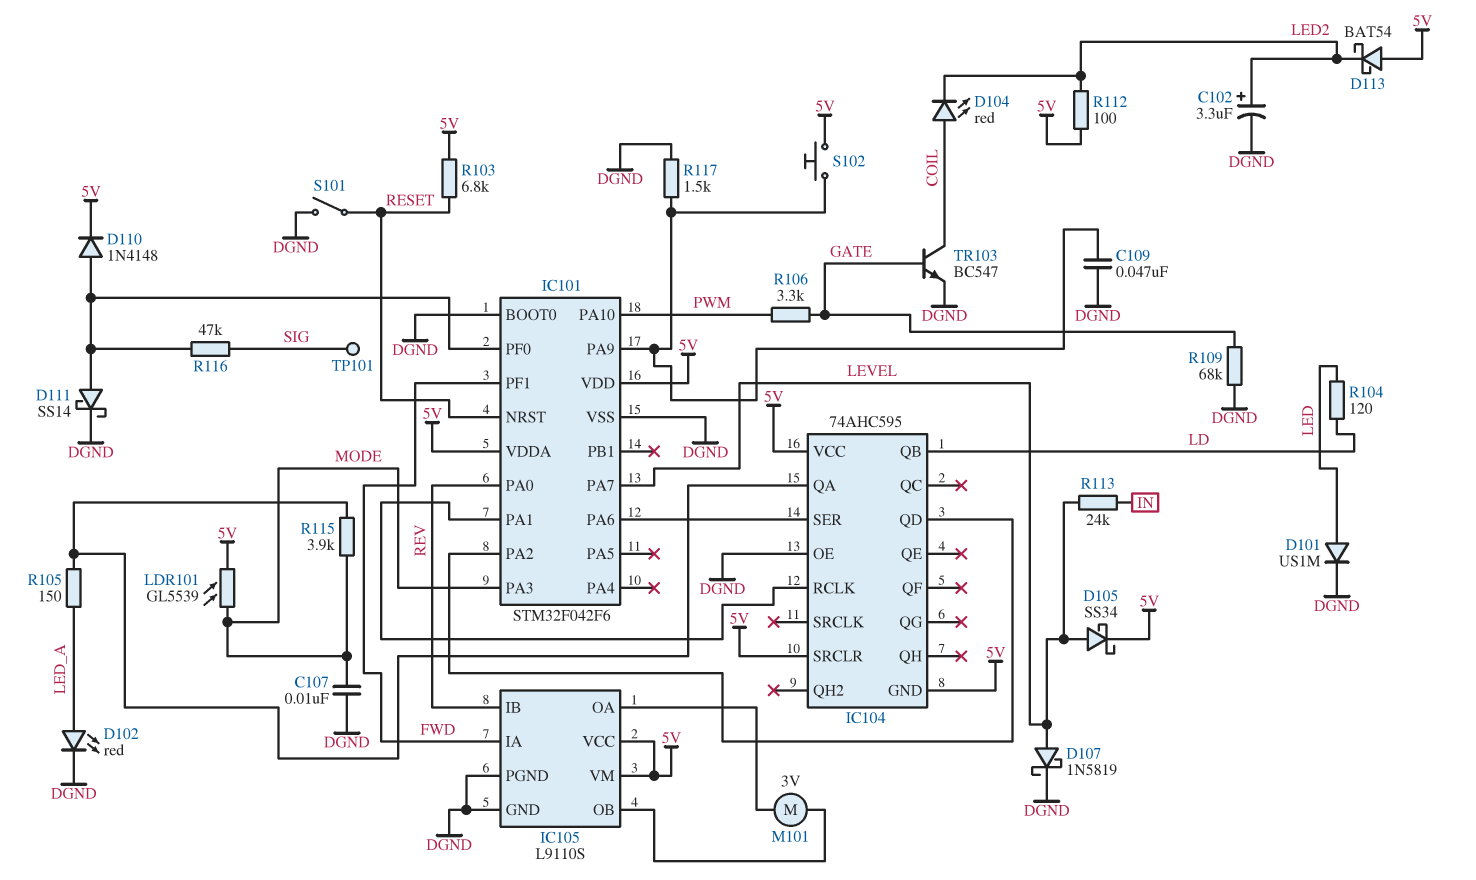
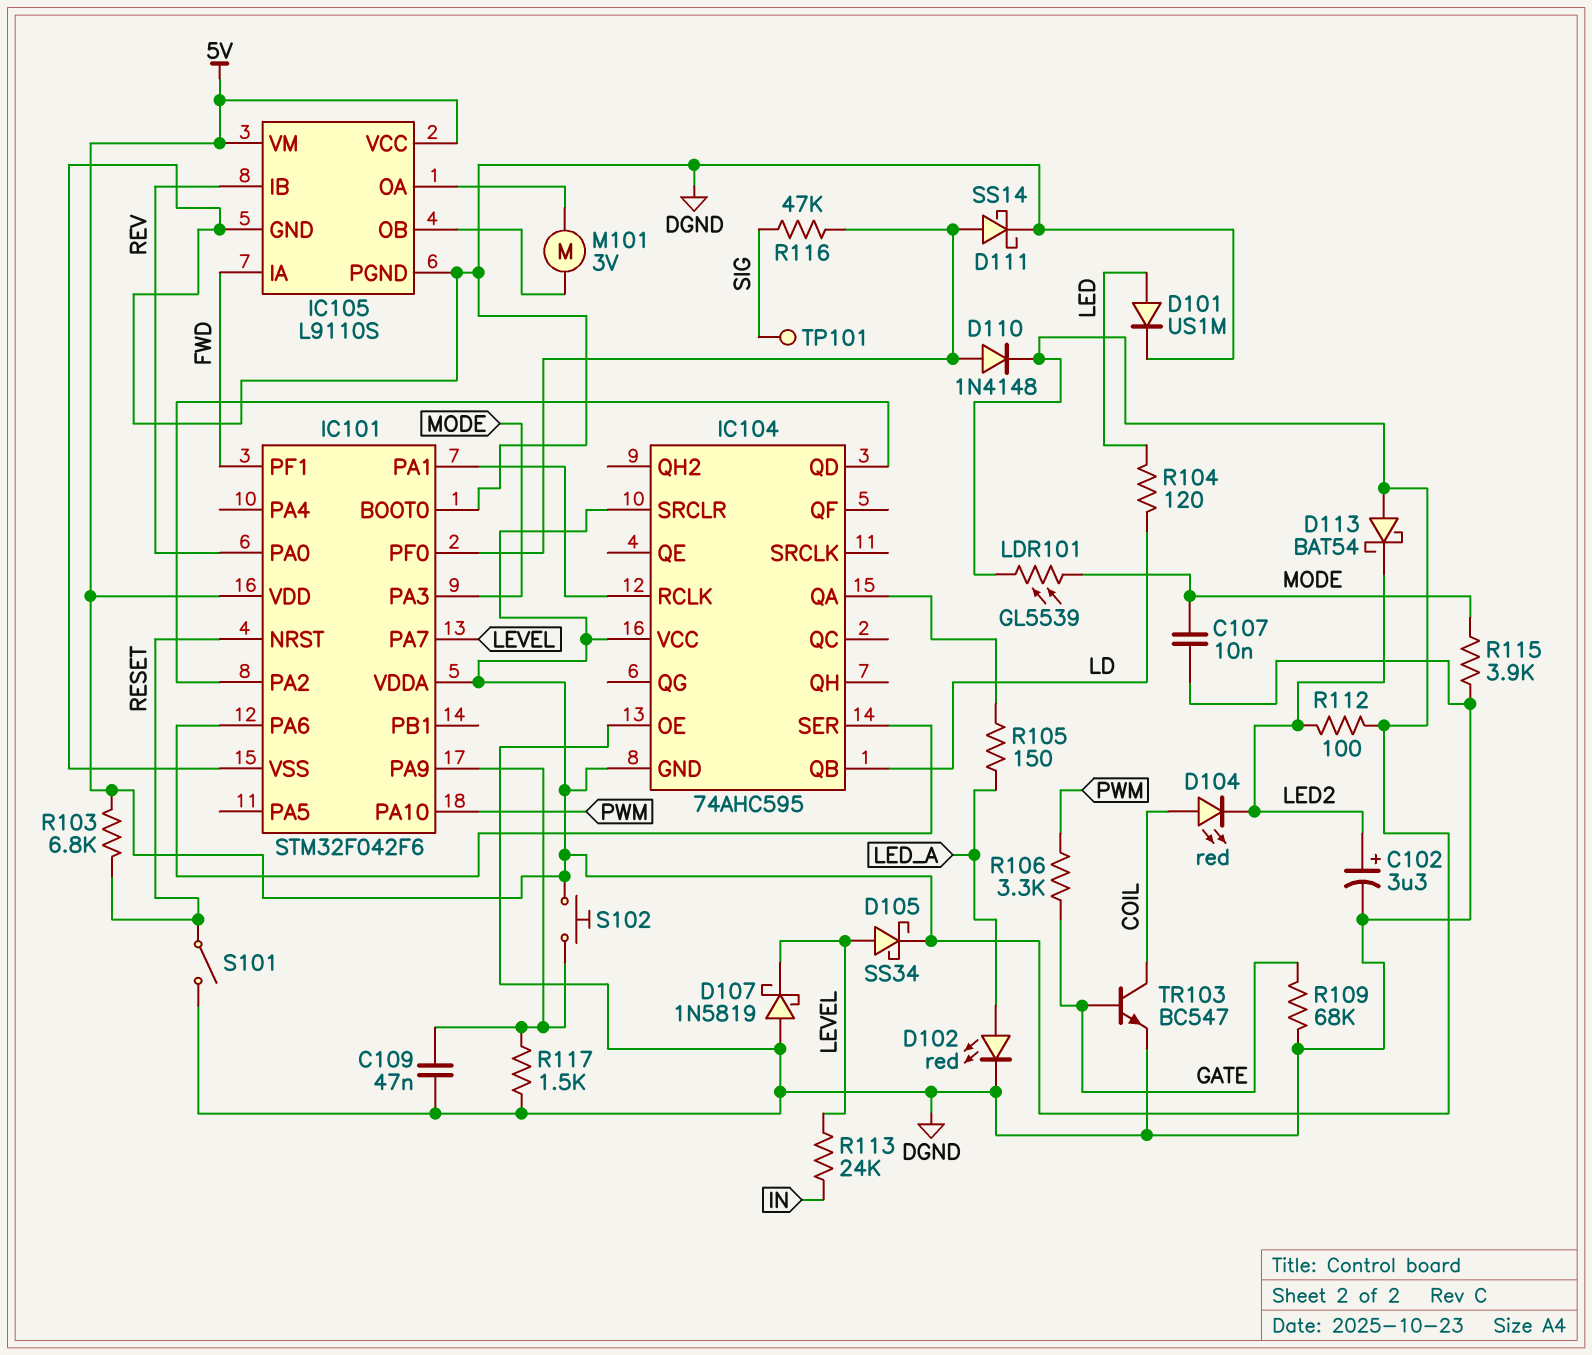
D107: schottky 1N5819 (A LEVEL, K DGND) -> schottky 1N5819 (A DGND, K LEVEL)
R115: 3.9k (IC104/QA, MODE) -> 3.9k (DGND, MODE)

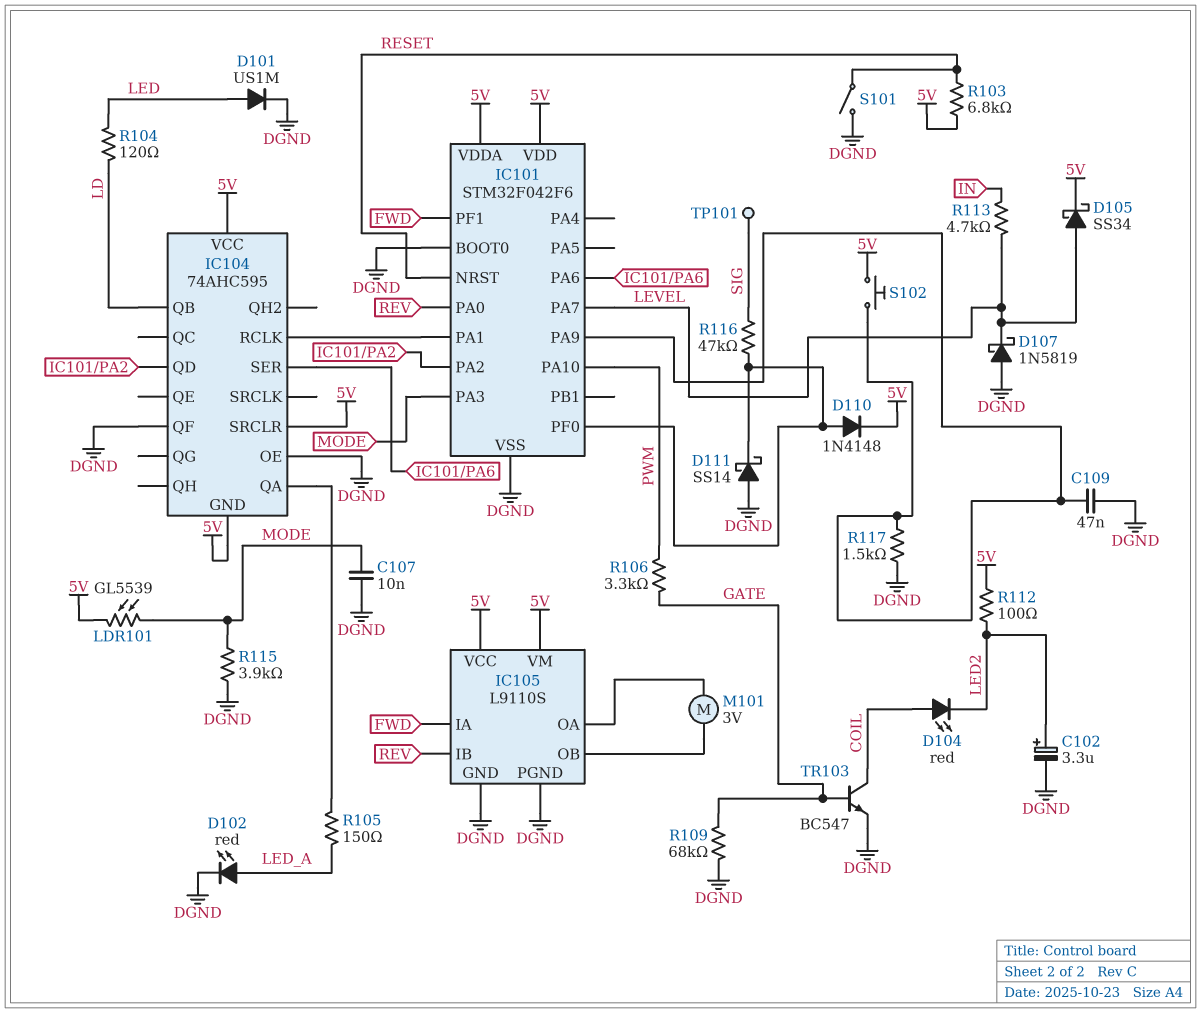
D111: schottky SS14 (A IC101/PF0, K DGND) -> schottky SS14 (A DGND, K IC101/PF0)
D113: schottky BAT54 (A 5V, K LED2) -> none
IC104 pin QF: none -> DGND
R113: 24k (IN, LEVEL) -> 4.7k (IN, LEVEL)

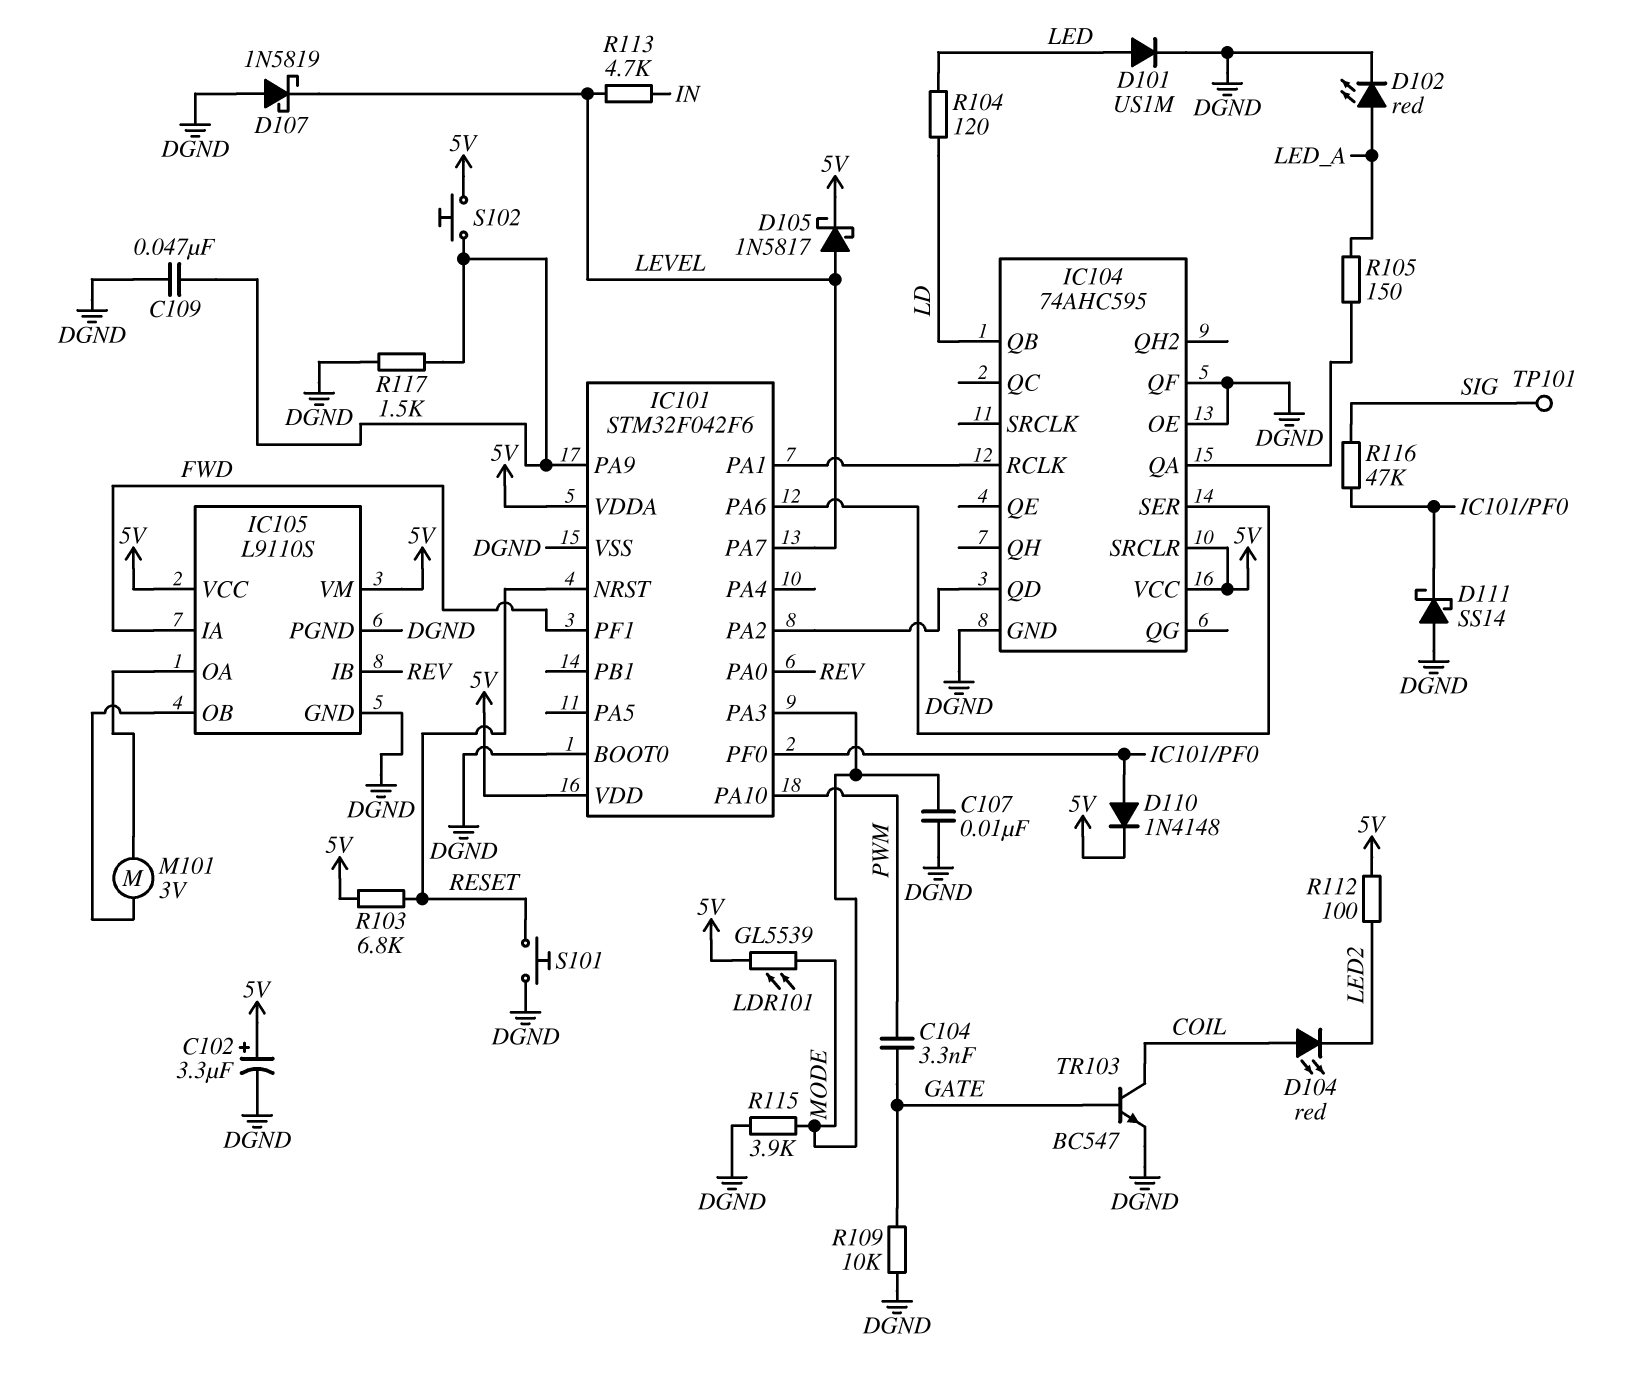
C102: 3.3uF (plus LED2, minus DGND) -> 3.3uF (plus 5V, minus DGND)
C104: none -> 3.3nF (GATE, PWM)
D105: schottky SS34 (A LEVEL, K 5V) -> schottky 1N5817 (A LEVEL, K 5V)
IC104 pin GND: 5V -> DGND
R106: 3.3k (GATE, PWM) -> none
R109: 68k (DGND, GATE) -> 10k (DGND, GATE)
S101: switch (DGND, RESET) -> button (DGND, RESET)

